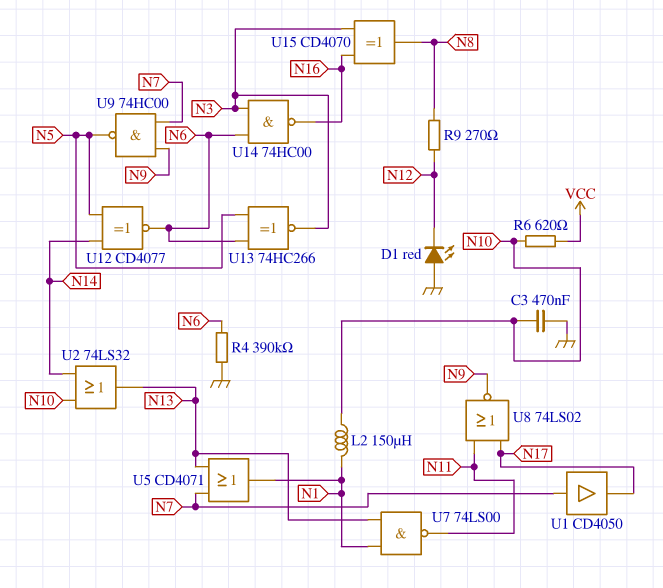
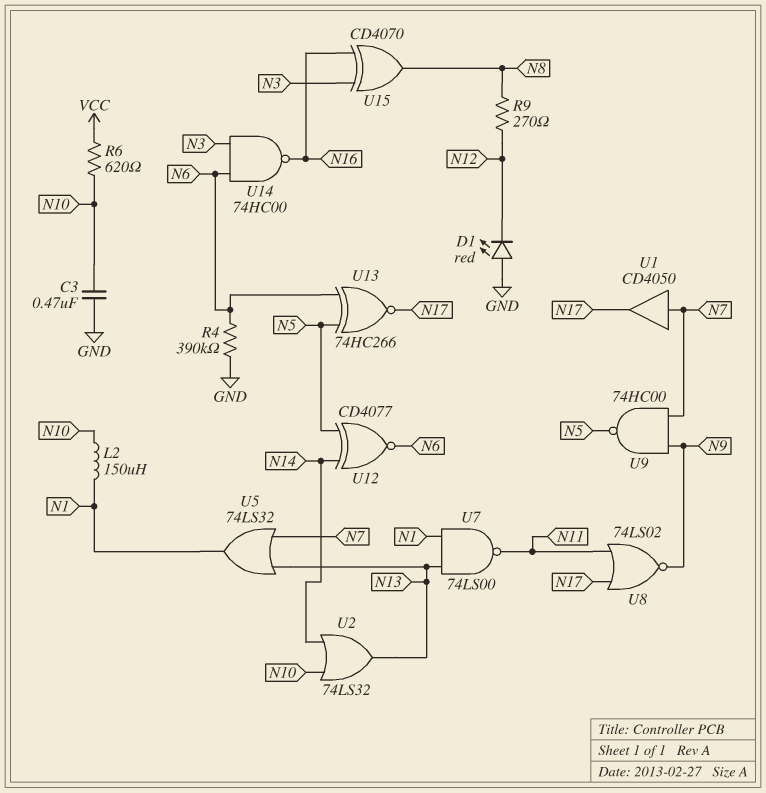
U5: OR CD4071 (in N7, in N13, out N1) -> OR 74LS32 (in N7, in N13, out N1)
U13: XNOR 74HC266 (in N5, in N6, out N3) -> XNOR 74HC266 (in N5, in N6, out N17)

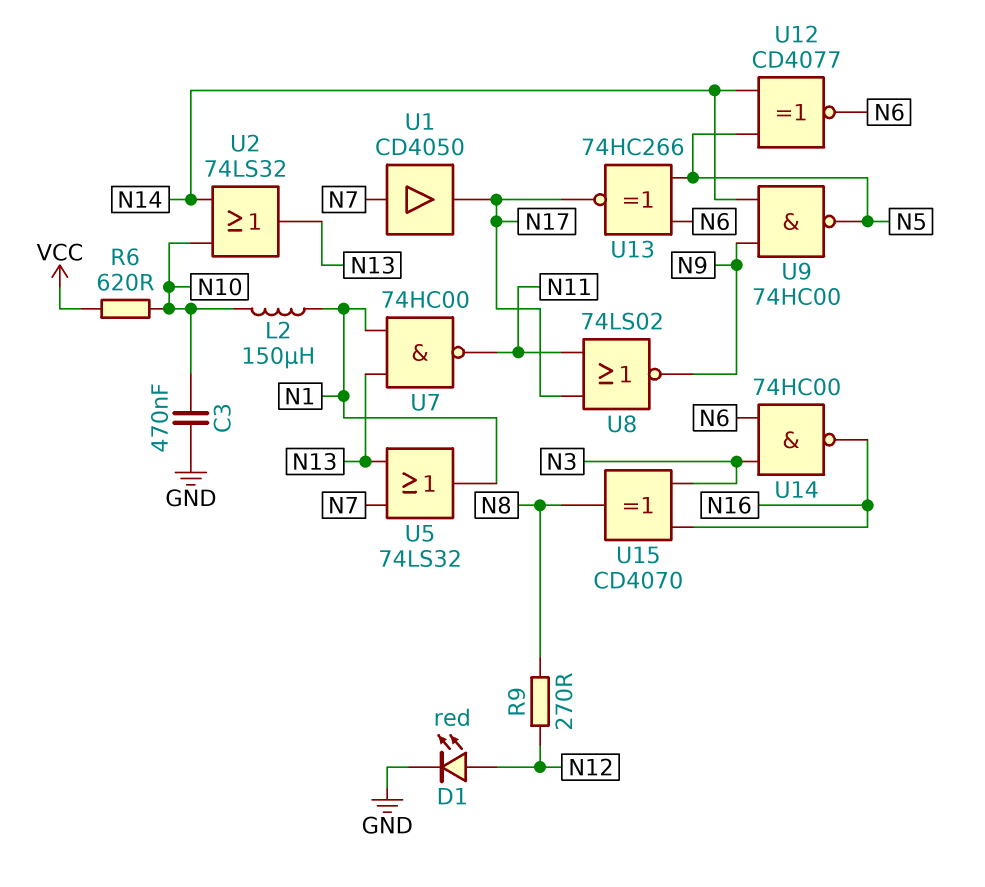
D1: LED red (A GND, K N12) -> LED red (A N12, K GND)
R4: 390k (GND, N6) -> none
U7: NAND 74LS00 (in N1, in N13, out N11) -> NAND 74HC00 (in N1, in N13, out N11)
U9: NAND 74HC00 (in N7, in N9, out N5) -> NAND 74HC00 (in N9, in N14, out N5)

